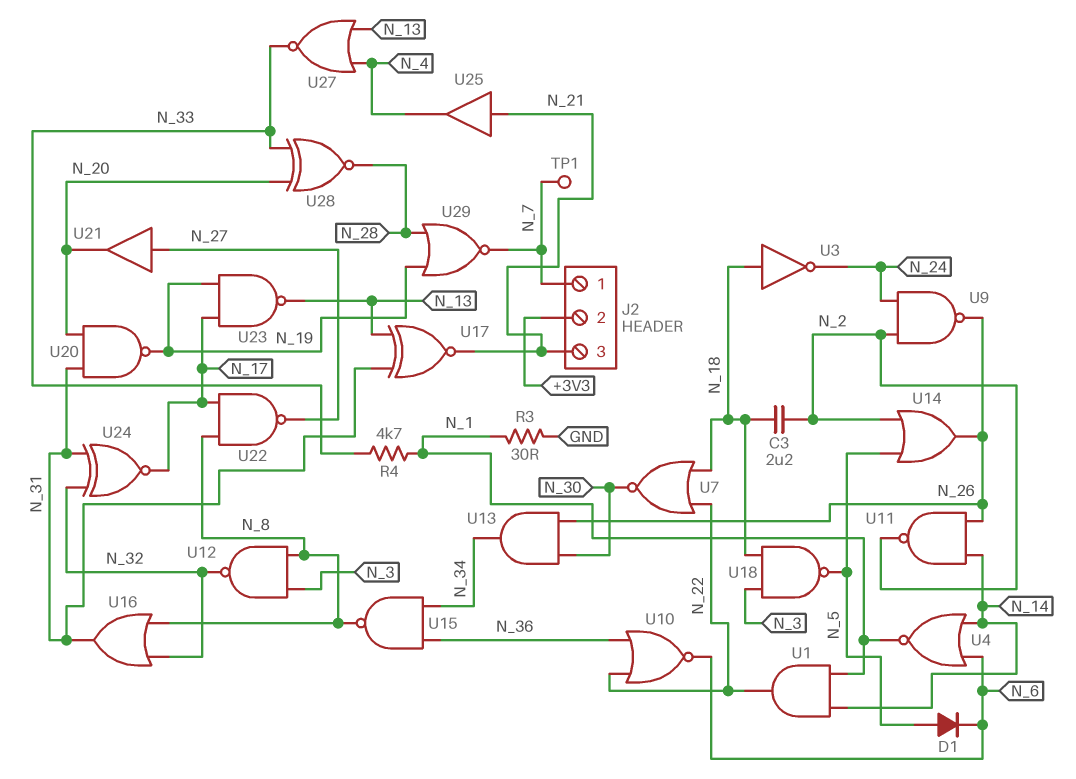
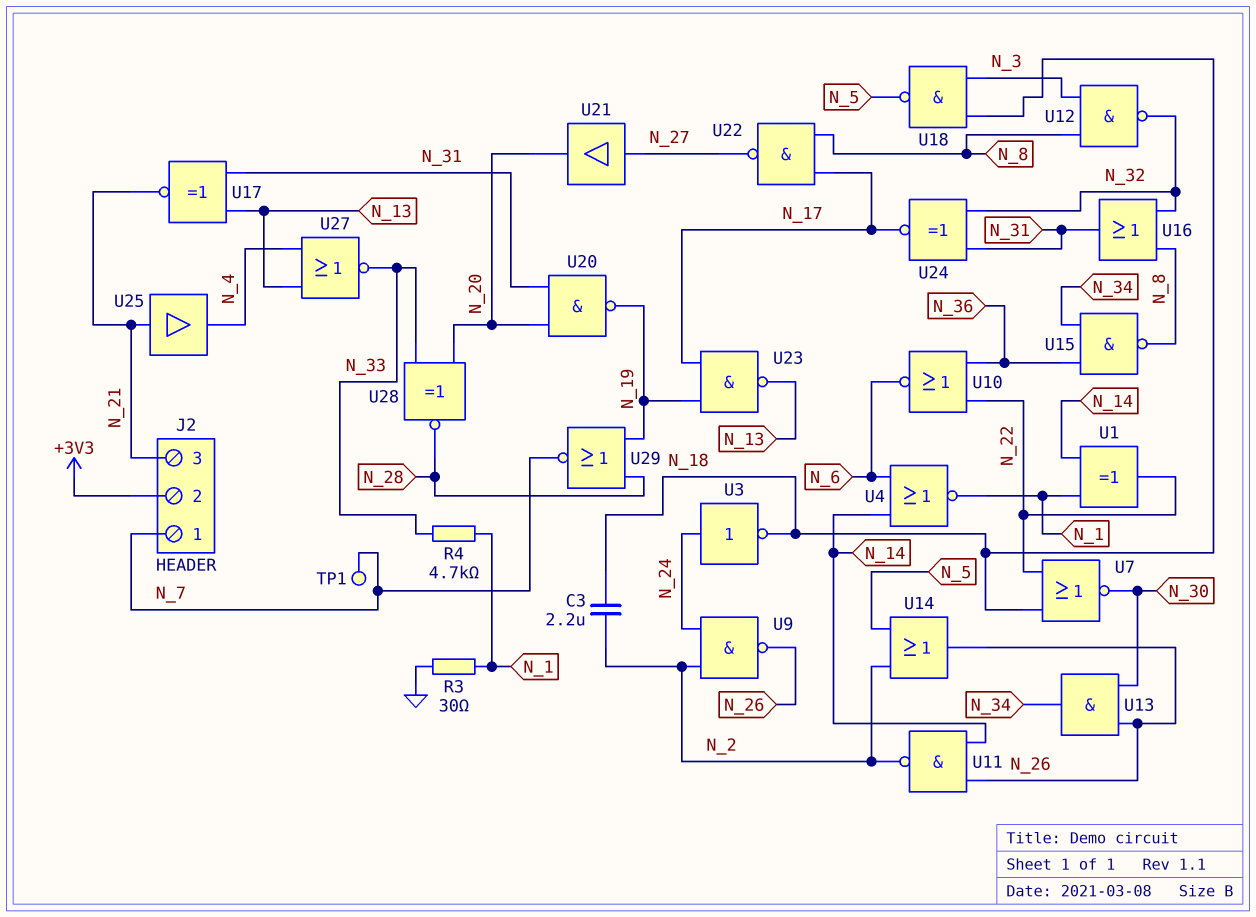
D1: diode (A N_5, K N_6) -> none
U1: AND (in N_1, in N_14, out N_22) -> XOR (in N_1, in N_14, out N_22)
U3: NOT (in N_18, out N_24) -> NOT (in N_24, out N_18)

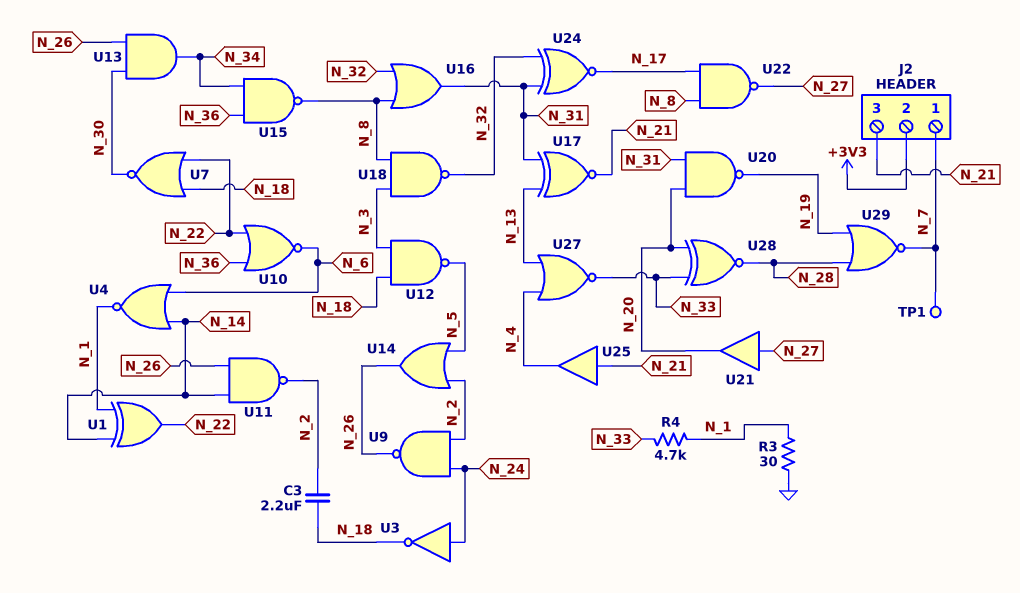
U12: NAND (in N_3, in N_8, out N_32) -> NAND (in N_3, in N_18, out N_5)
U18: NAND (in N_3, in N_18, out N_5) -> NAND (in N_3, in N_8, out N_32)
U23: NAND (in N_17, in N_19, out N_13) -> none

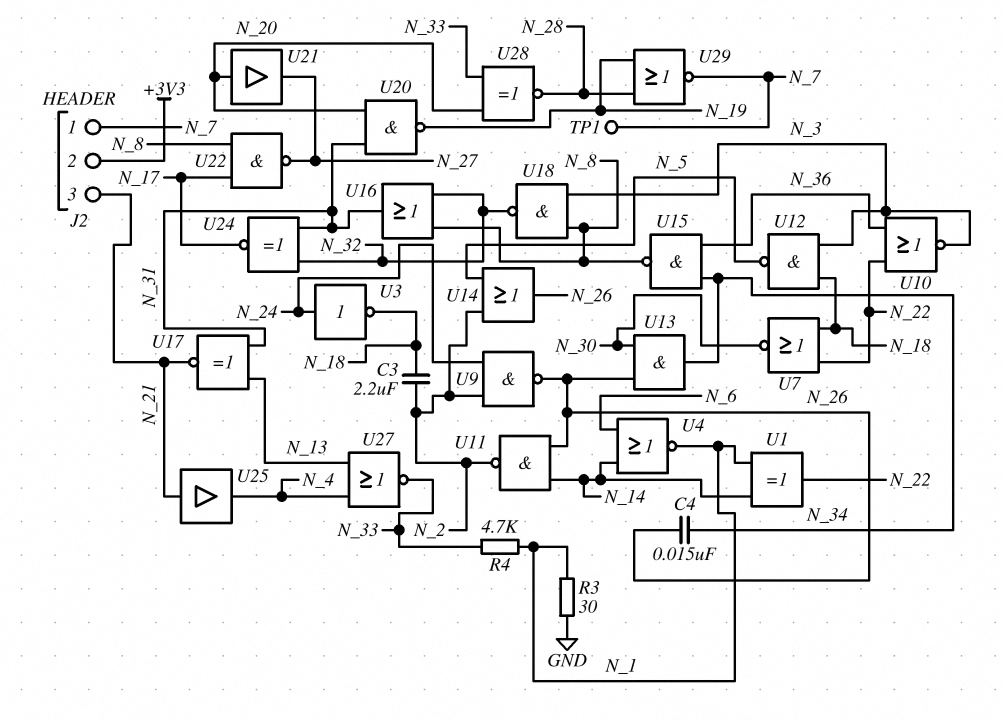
C4: none -> 15nF (N_26, N_34)
U10: NOR (in N_22, in N_36, out N_6) -> NOR (in N_22, in N_36, out N_3)
U21: buffer (in N_27, out N_20) -> buffer (in N_20, out N_27)

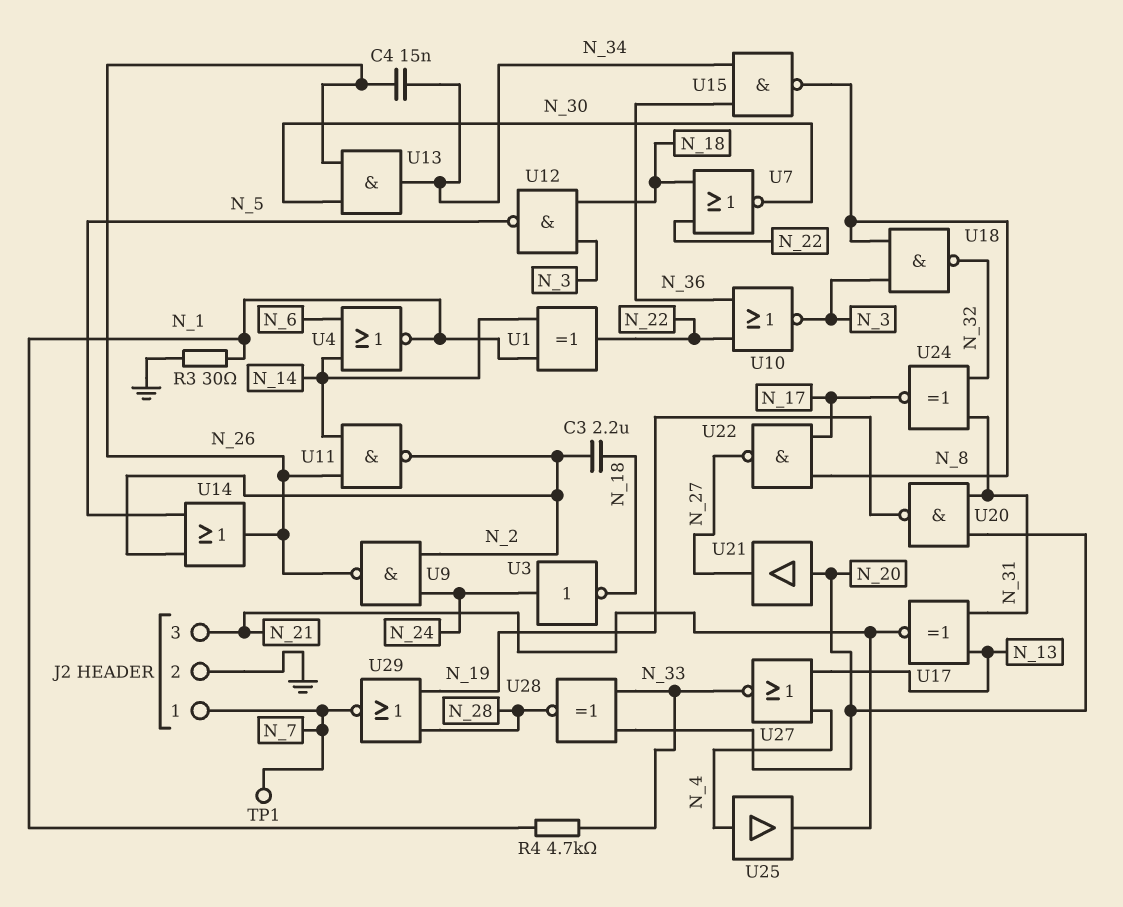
J2 pin 2: +3V3 -> GND
U16: OR (in N_8, in N_32, out N_31) -> none
U25: buffer (in N_21, out N_4) -> buffer (in N_4, out N_21)

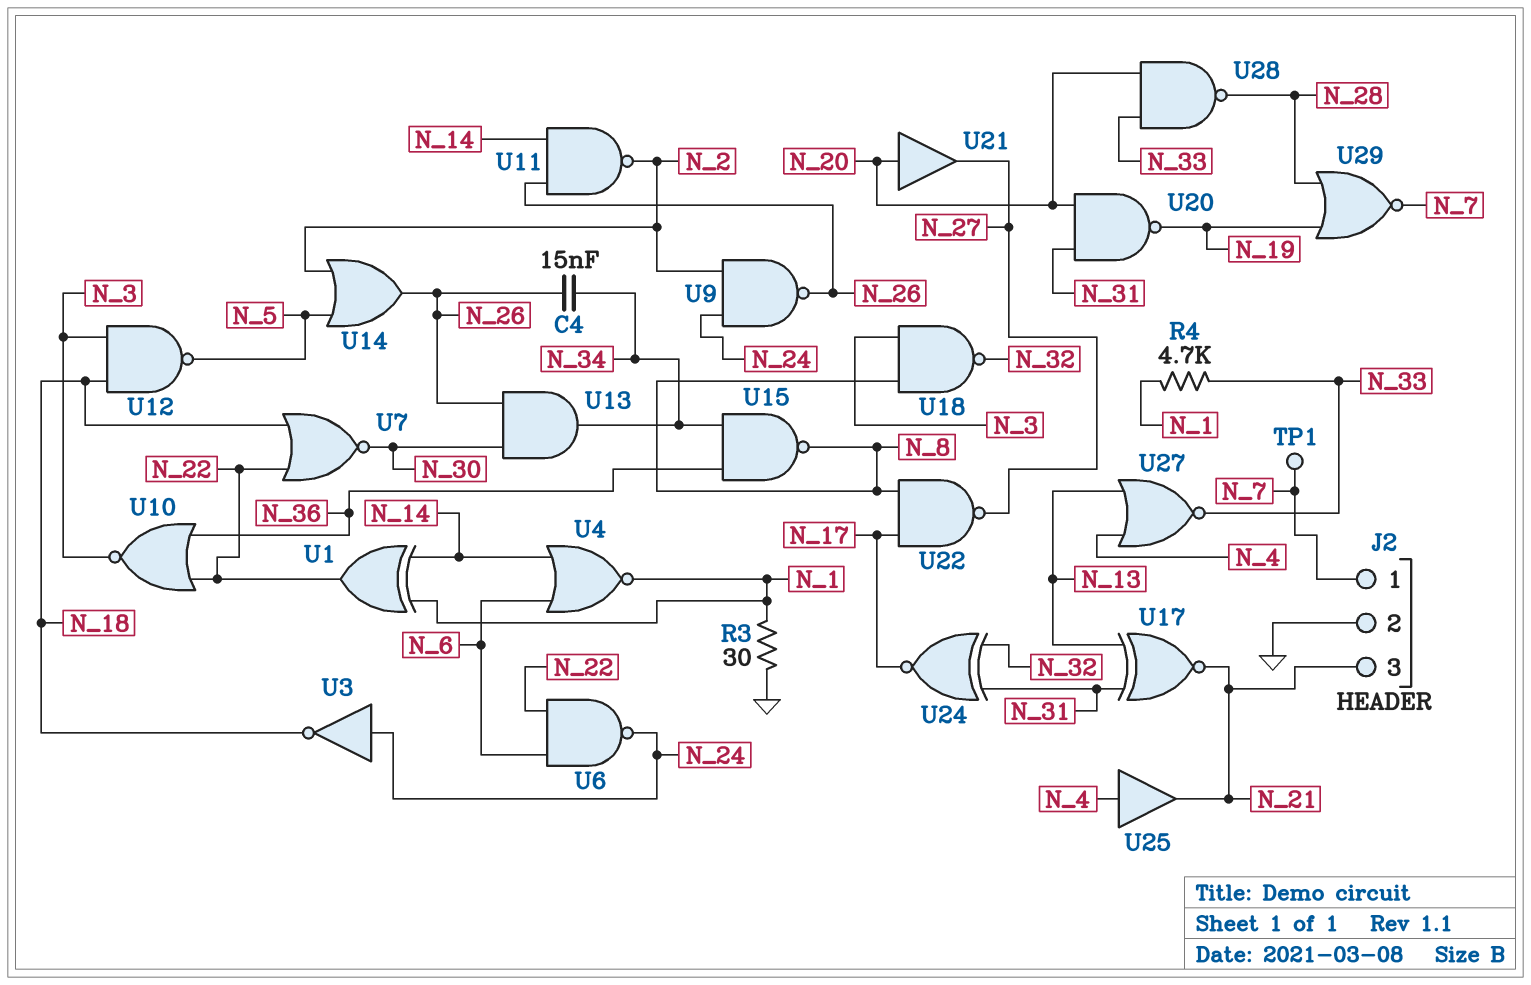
C3: 2.2uF (N_2, N_18) -> none
U6: none -> NAND (in N_6, in N_22, out N_24)
U28: XNOR (in N_20, in N_33, out N_28) -> NAND (in N_20, in N_33, out N_28)

